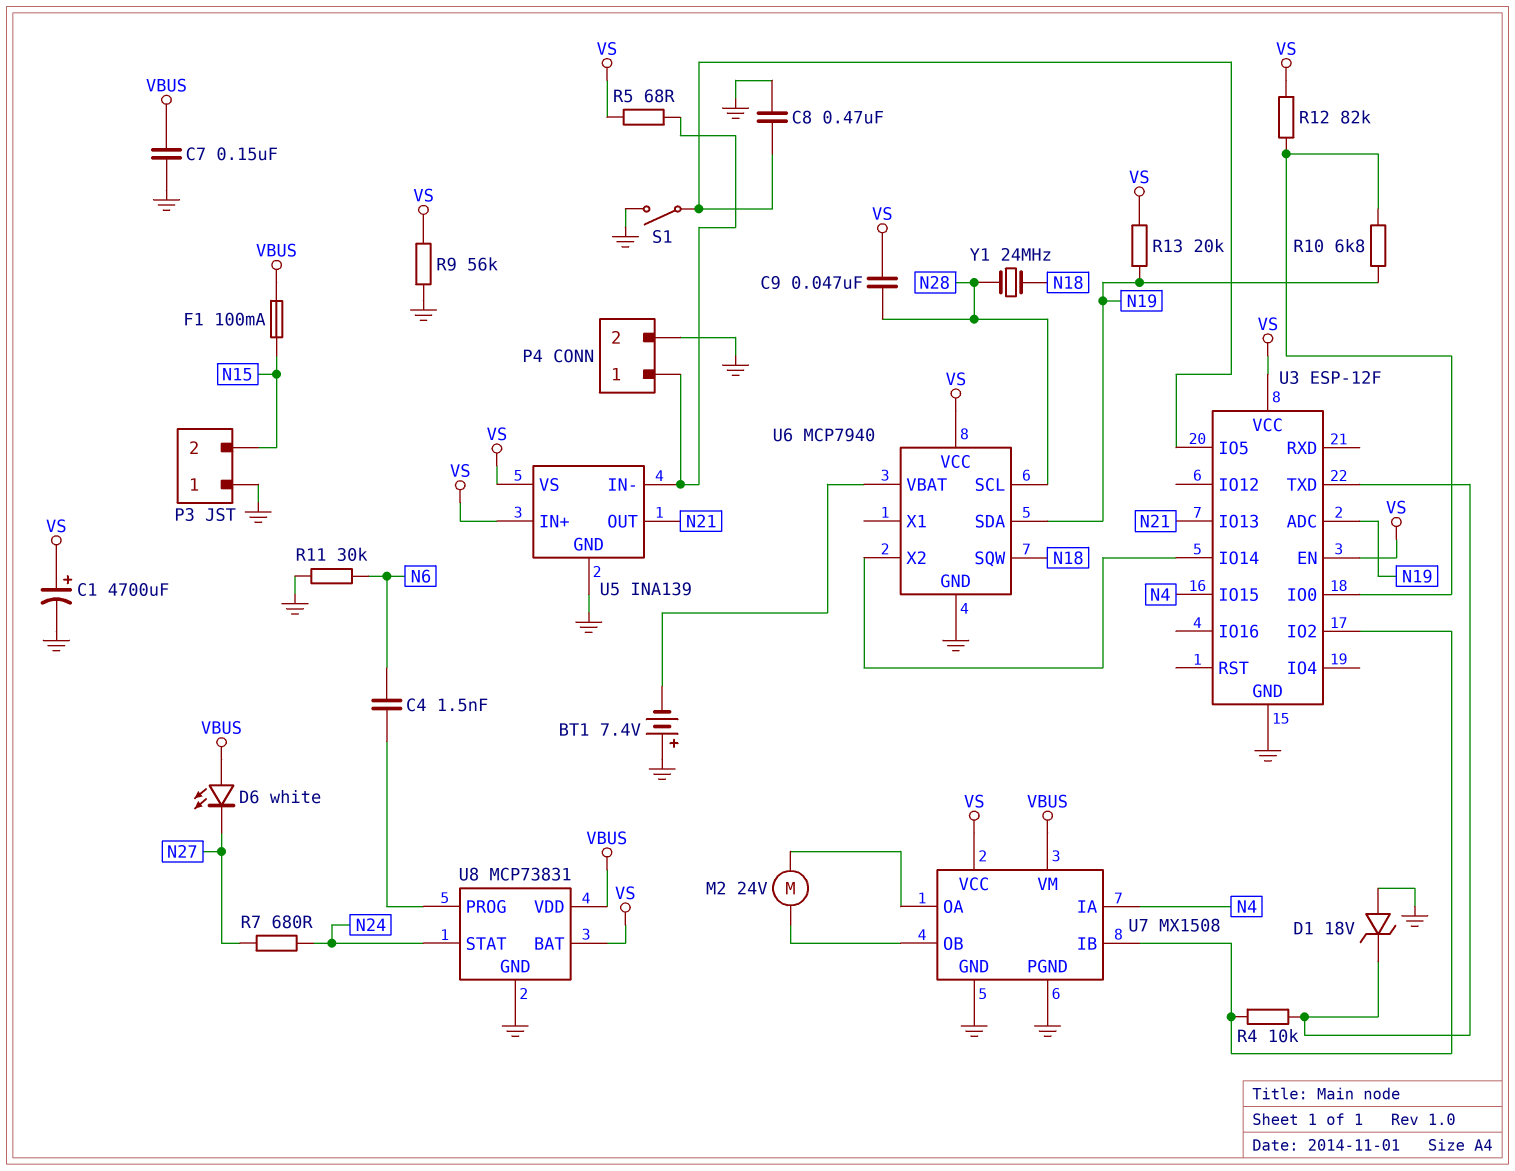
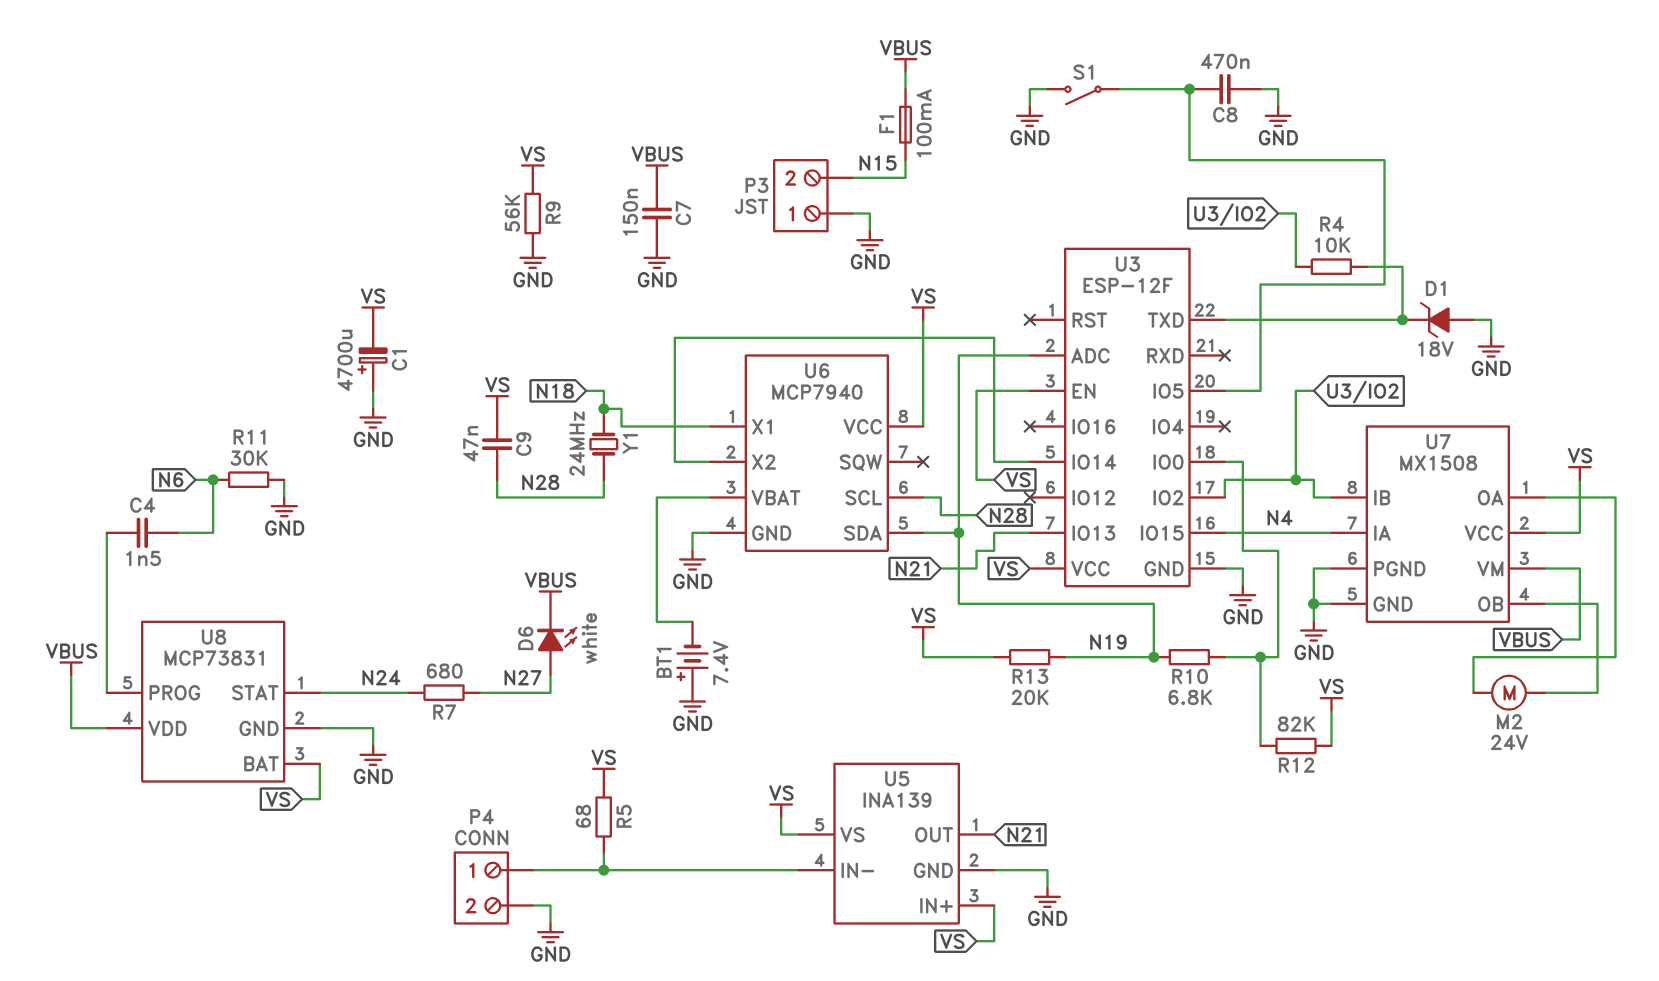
C1: 4700uF (plus VS, minus GND) -> 4700uF (plus GND, minus VS)
D6: LED white (A VBUS, K N27) -> LED white (A N27, K VBUS)
U6 pin SQW: N18 -> none
U6 pin X1: none -> N18

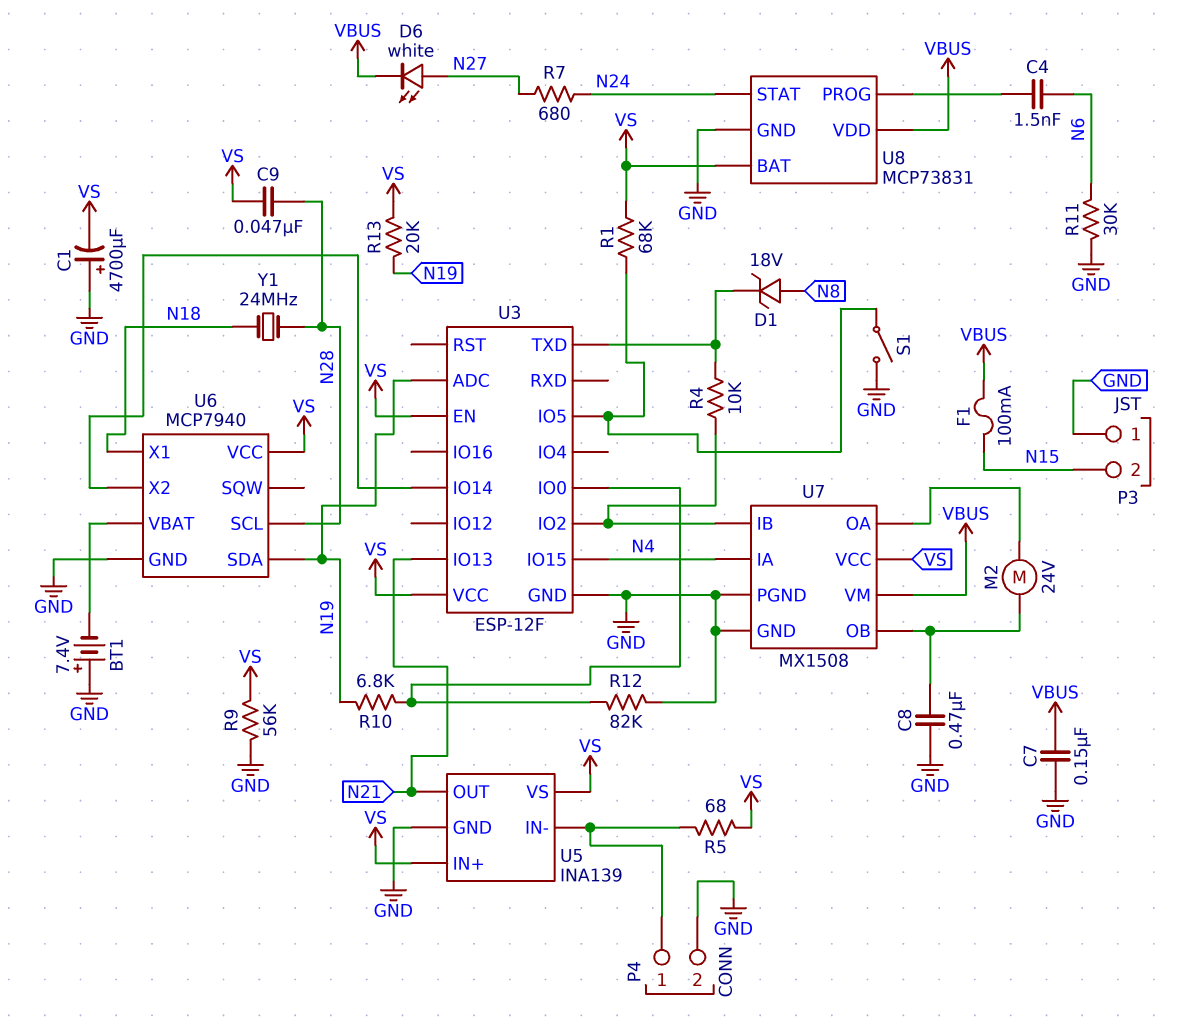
C8: 470nF (GND, U3/IO5) -> 470nF (GND, U7/OB)
D1: zener 18V (A GND, K U3/TXD) -> zener 18V (A N8, K U3/TXD)
R1: none -> 68k (U3/IO5, VS)
R12: 82k (U3/IO0, VS) -> 82k (GND, U3/IO0)

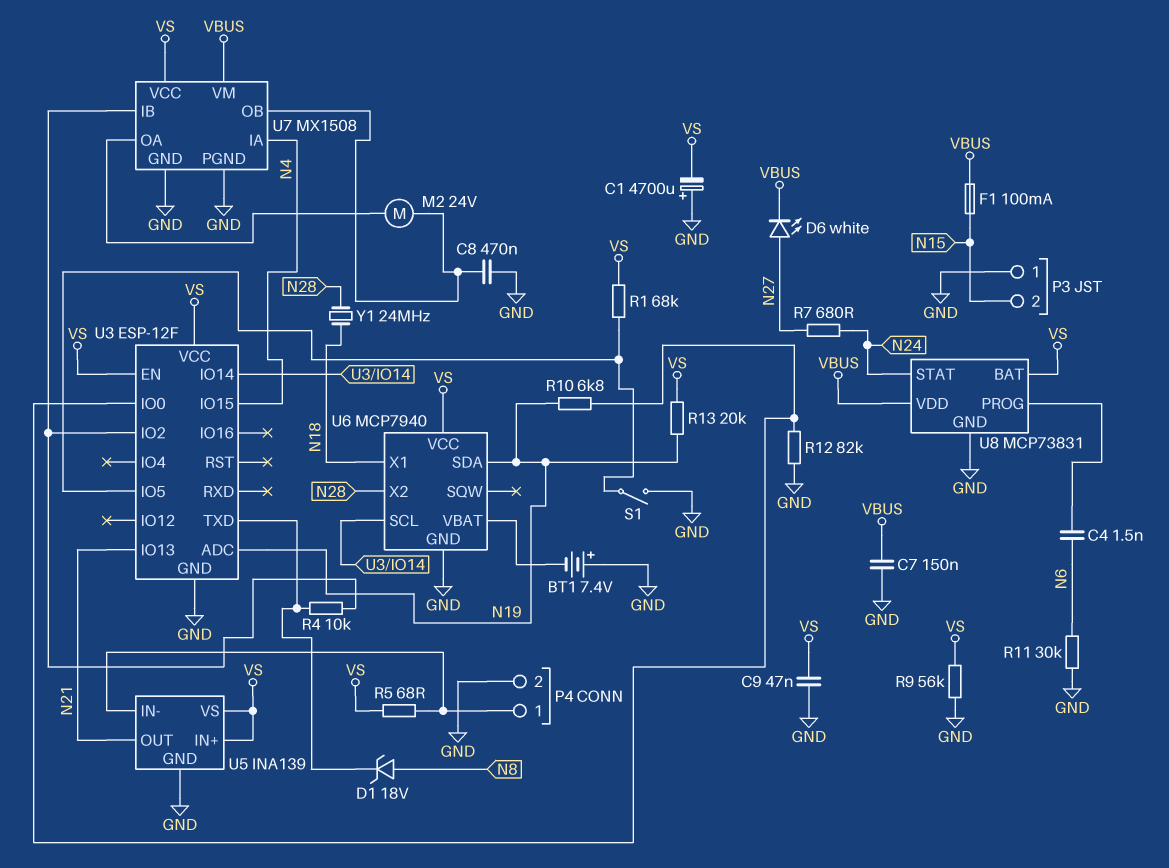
C9: 47nF (N28, VS) -> 47nF (GND, VS)
U6 pin SCL: N28 -> U3/IO14
U6 pin X2: U3/IO14 -> N28

